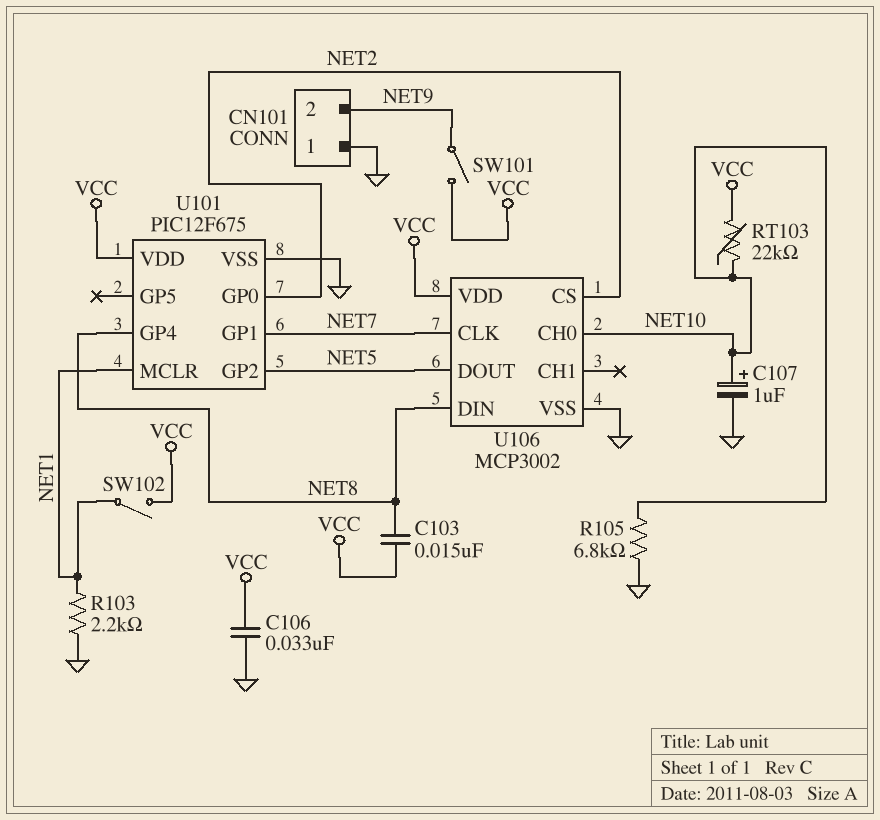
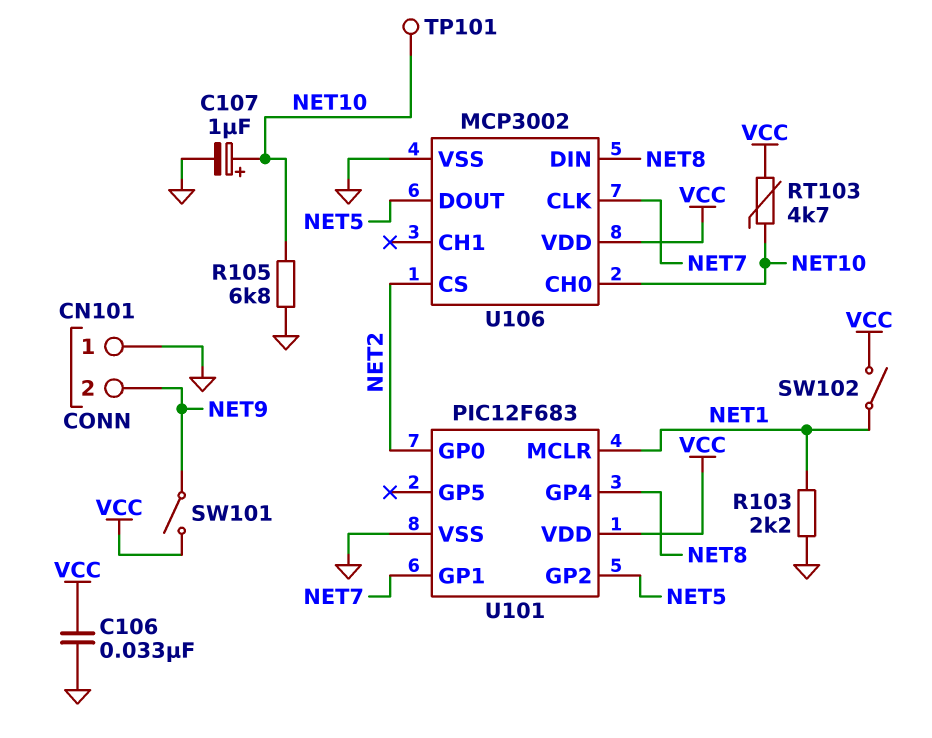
C103: 15nF (NET8, VCC) -> none
RT103: 22k (NET10, VCC) -> 4.7k (NET10, VCC)
TP101: none -> test point (NET10)
U101: PIC12F675 -> PIC12F683

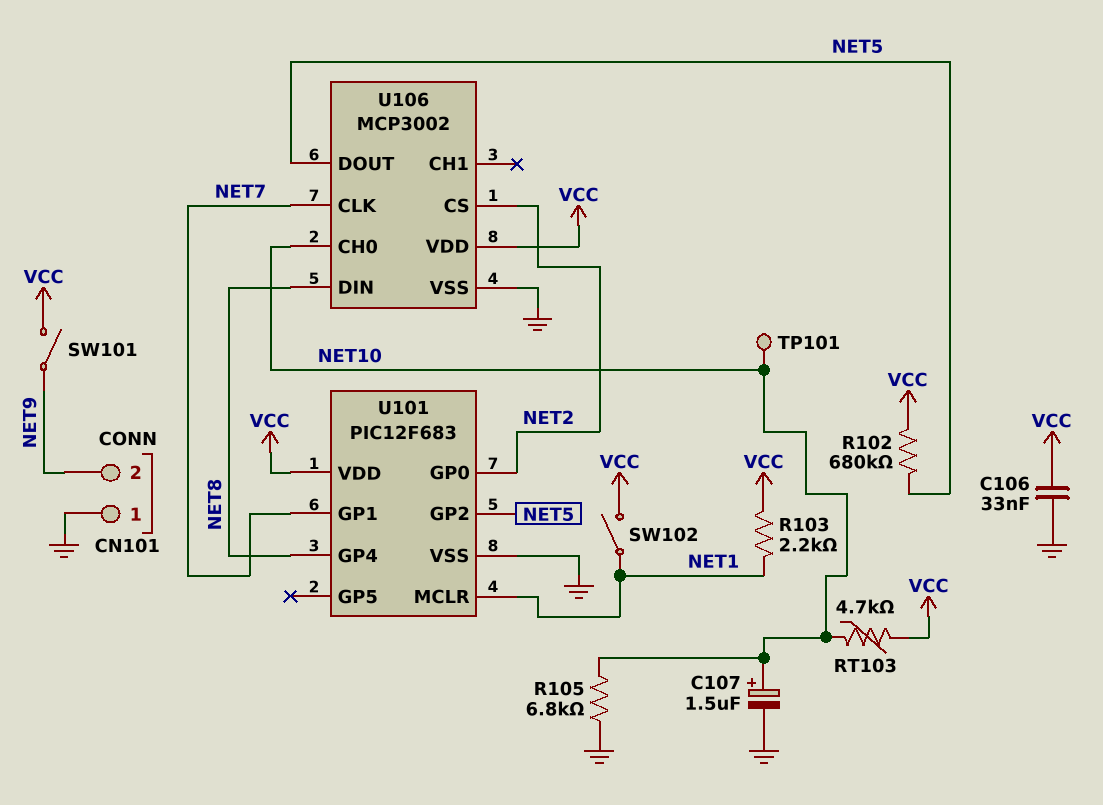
C107: 1uF (plus NET10, minus GND) -> 1.5uF (plus NET10, minus GND)
R102: none -> 680k (NET5, VCC)
R103: 2.2k (GND, NET1) -> 2.2k (NET1, VCC)

